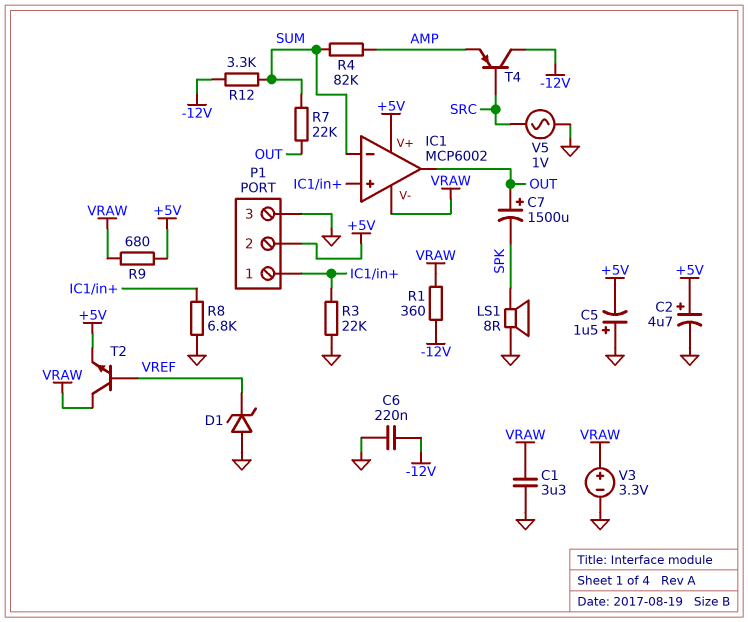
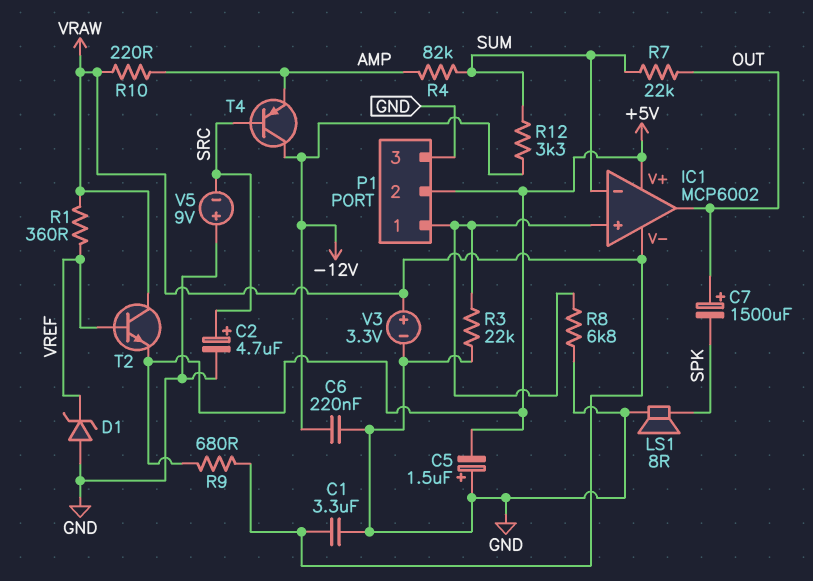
C2: 4.7uF (plus +5V, minus GND) -> 4.7uF (plus SRC, minus GND)
R1: 360 (-12V, VRAW) -> 360 (VRAW, VREF)
R10: none -> 220 (AMP, VRAW)
V5: AC 1V (GND, SRC) -> 9V (plus GND, minus SRC)

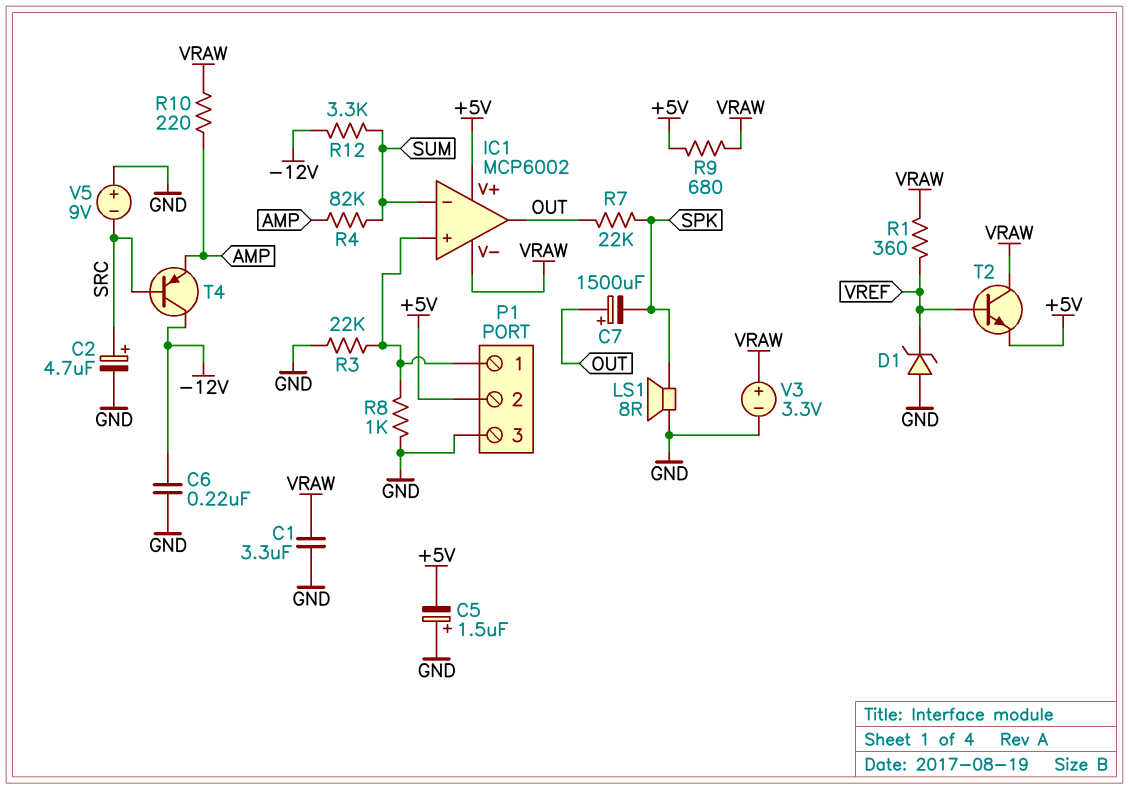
R7: 22k (OUT, SUM) -> 22k (OUT, SPK)
R8: 6.8k (GND, IC1/in+) -> 1k (GND, IC1/in+)

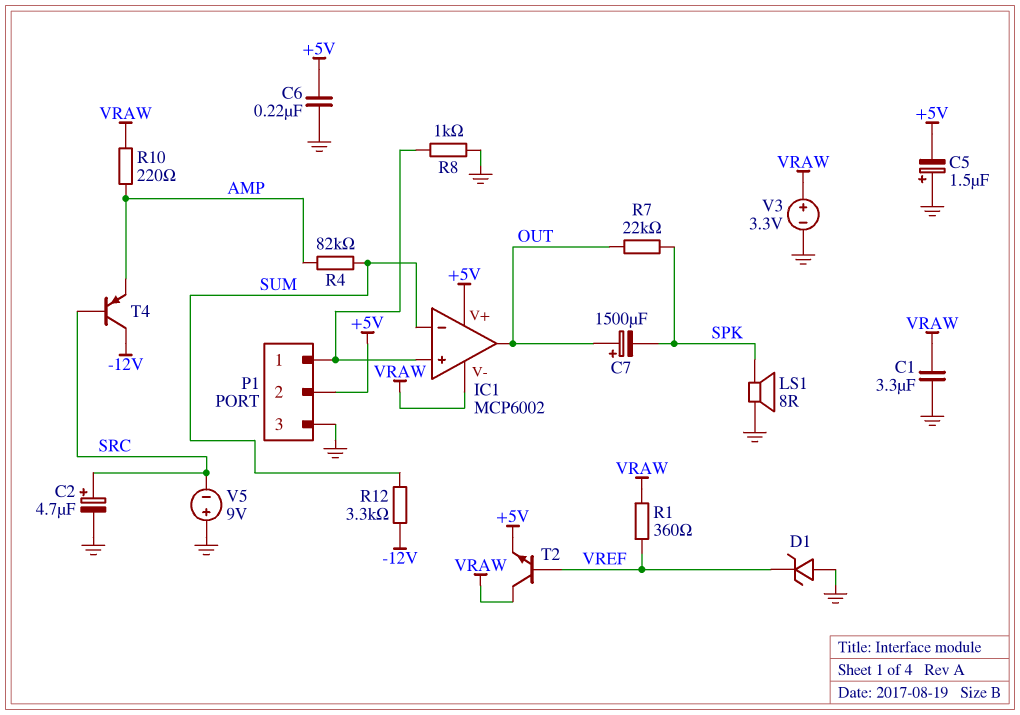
C6: 220nF (-12V, GND) -> 220nF (+5V, GND)
R3: 22k (GND, IC1/in+) -> none
R9: 680 (+5V, VRAW) -> none

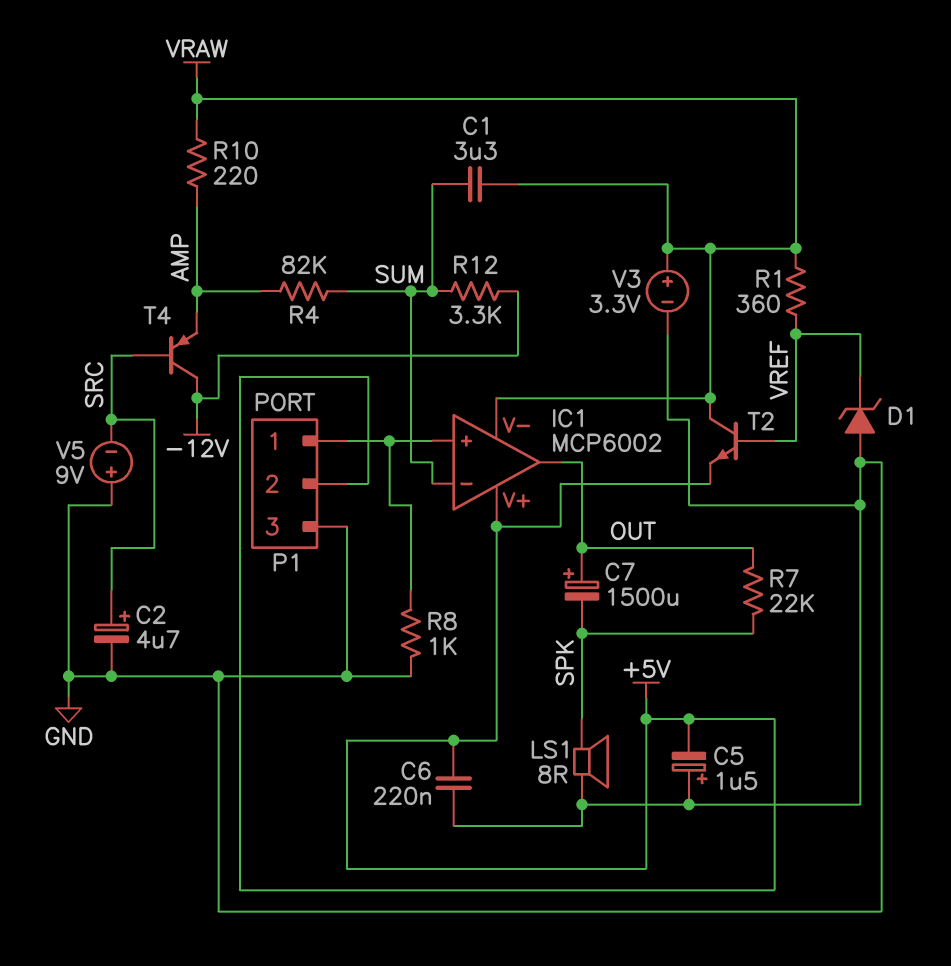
C1: 3.3uF (GND, VRAW) -> 3.3uF (SUM, VRAW)

